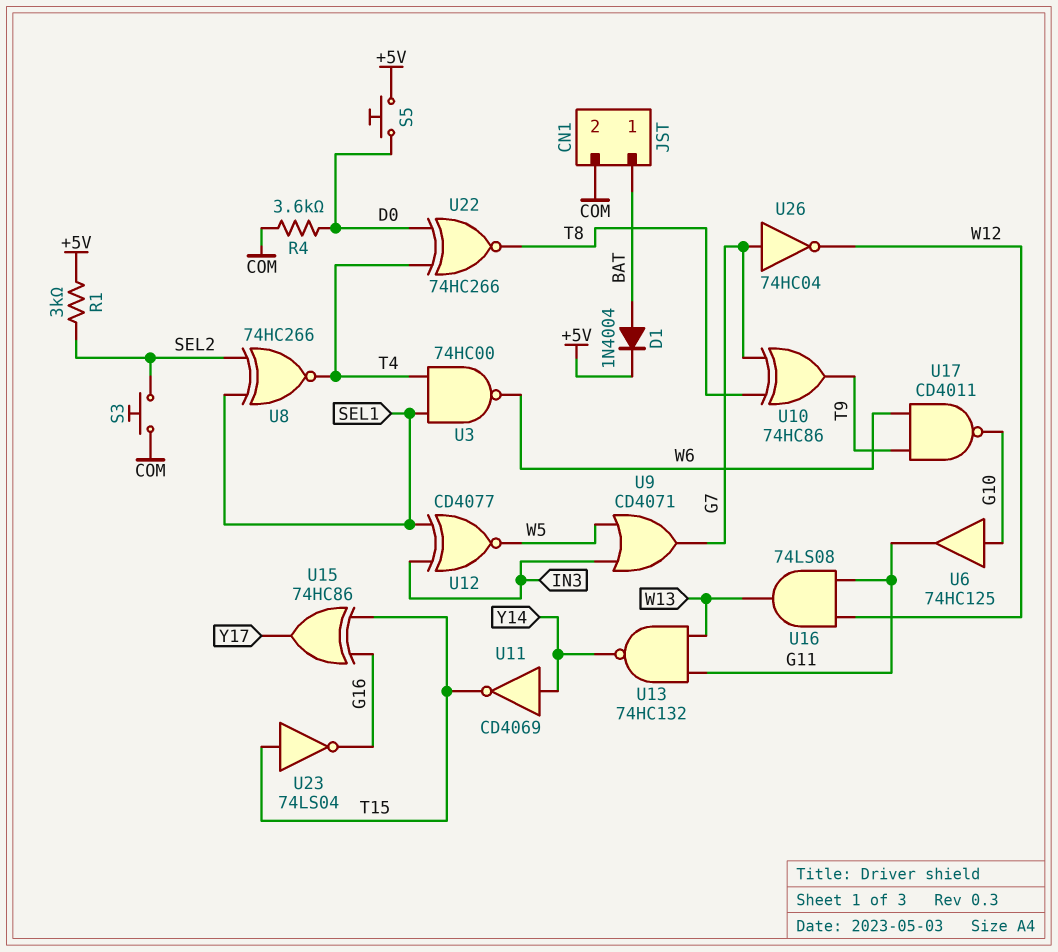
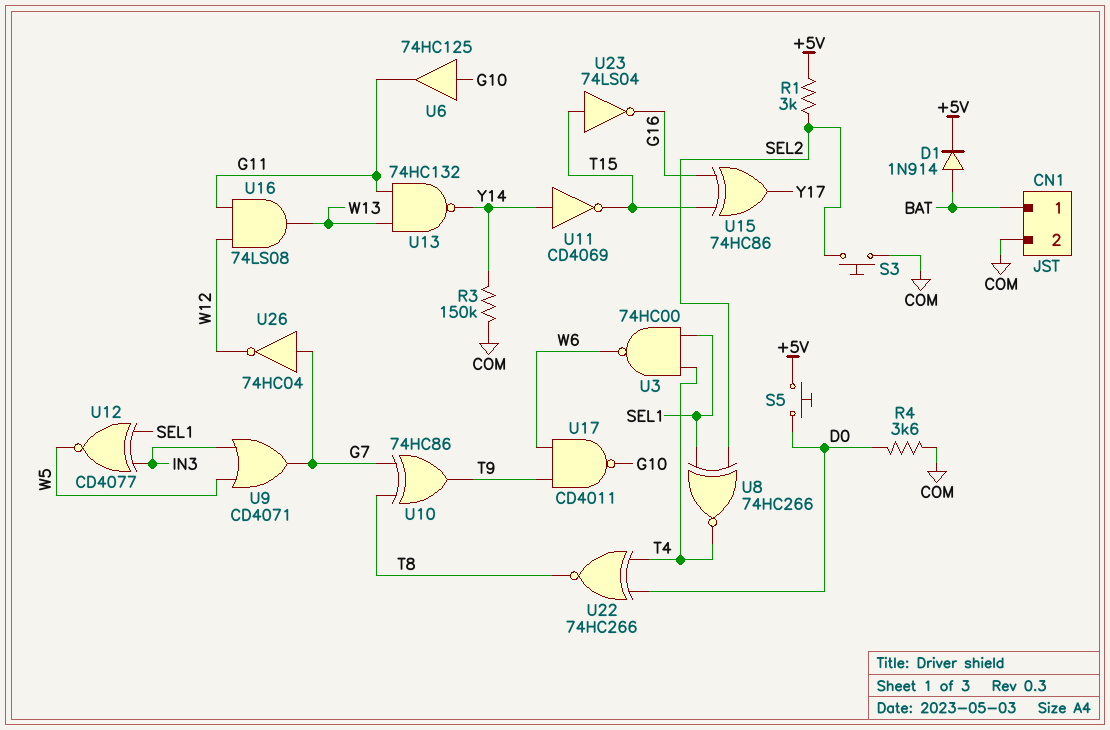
D1: diode 1N4004 (A BAT, K +5V) -> diode 1N914 (A BAT, K +5V)
R3: none -> 150k (COM, Y14)

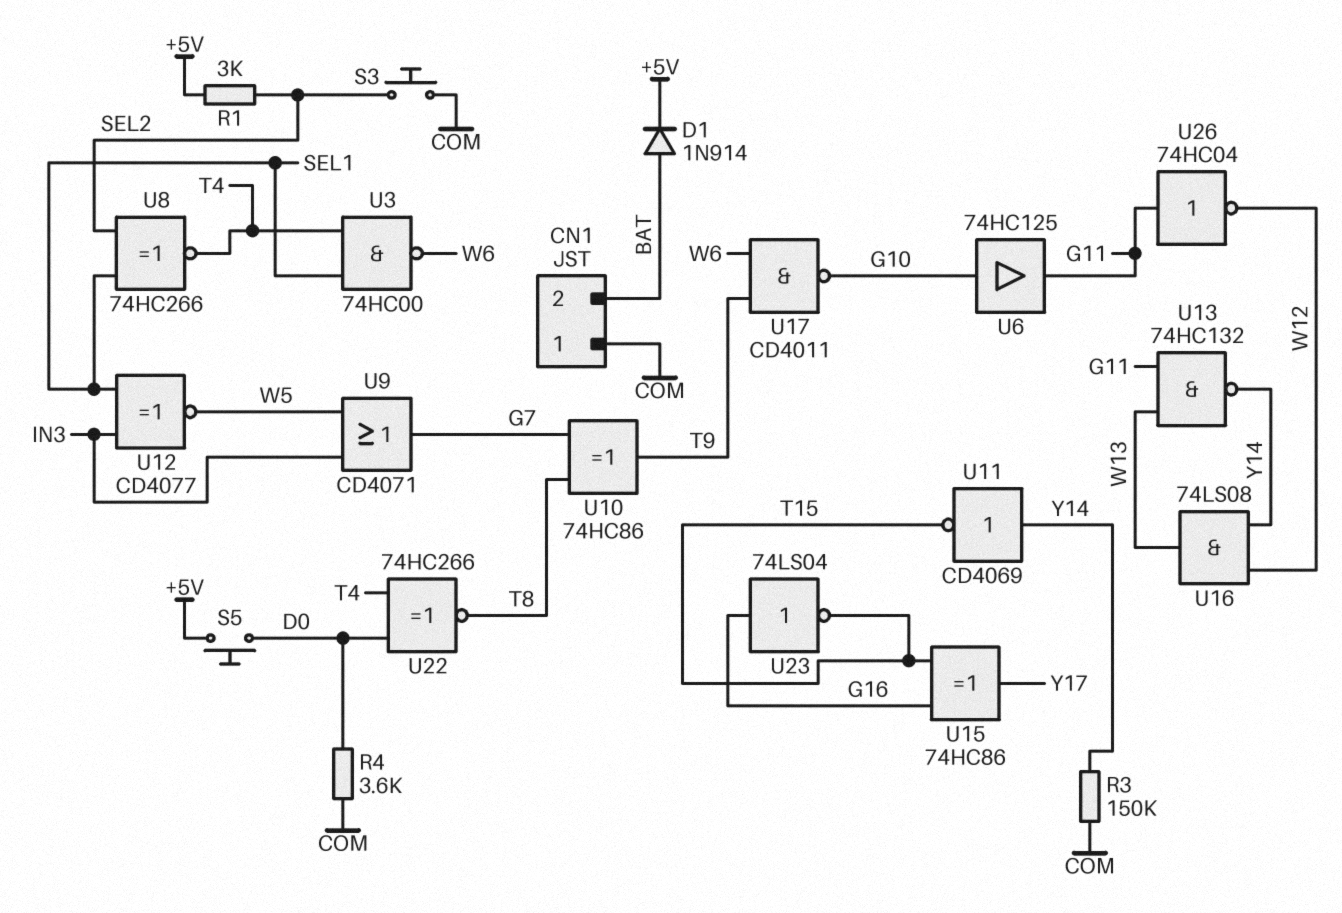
CN1 pin 1: BAT -> COM
CN1 pin 2: COM -> BAT
U16: AND 74LS08 (in G11, in W12, out W13) -> AND 74LS08 (in W12, in Y14, out W13)
U23: NOT 74LS04 (in T15, out G16) -> NOT 74LS04 (in G16, out T15)
U26: NOT 74HC04 (in G7, out W12) -> NOT 74HC04 (in G11, out W12)

